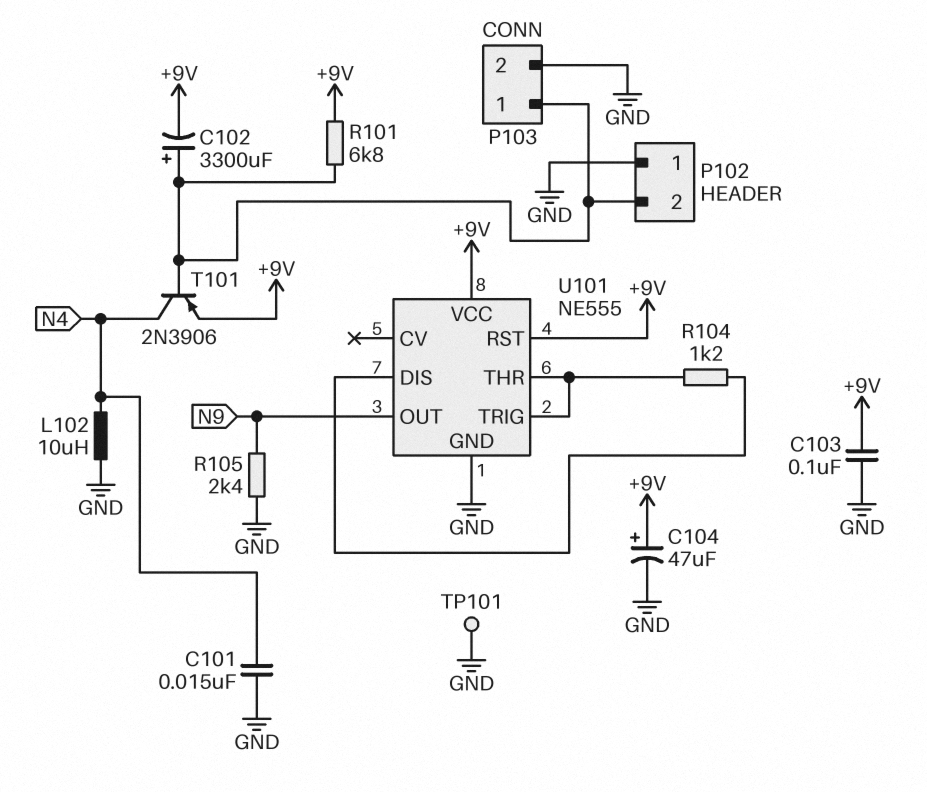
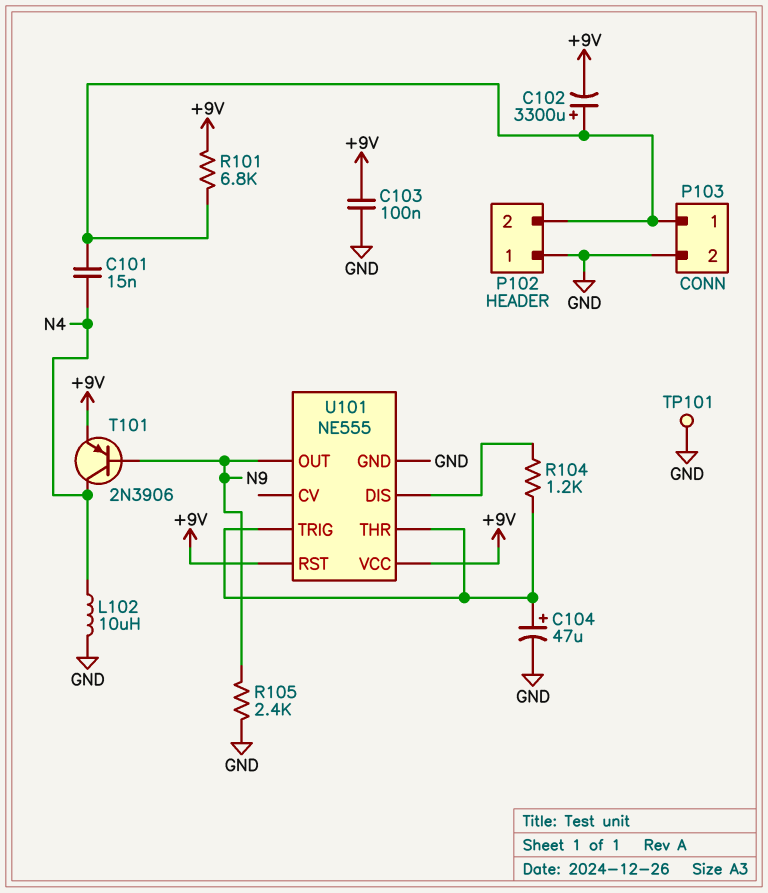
C101: 15nF (GND, N4) -> 15nF (N4, P102/2)
C104: 47uF (plus +9V, minus GND) -> 47uF (plus U101/THR, minus GND)
T101: PNP 2N3906 (B P102/2, C N4, E +9V) -> PNP 2N3906 (B N9, C N4, E +9V)

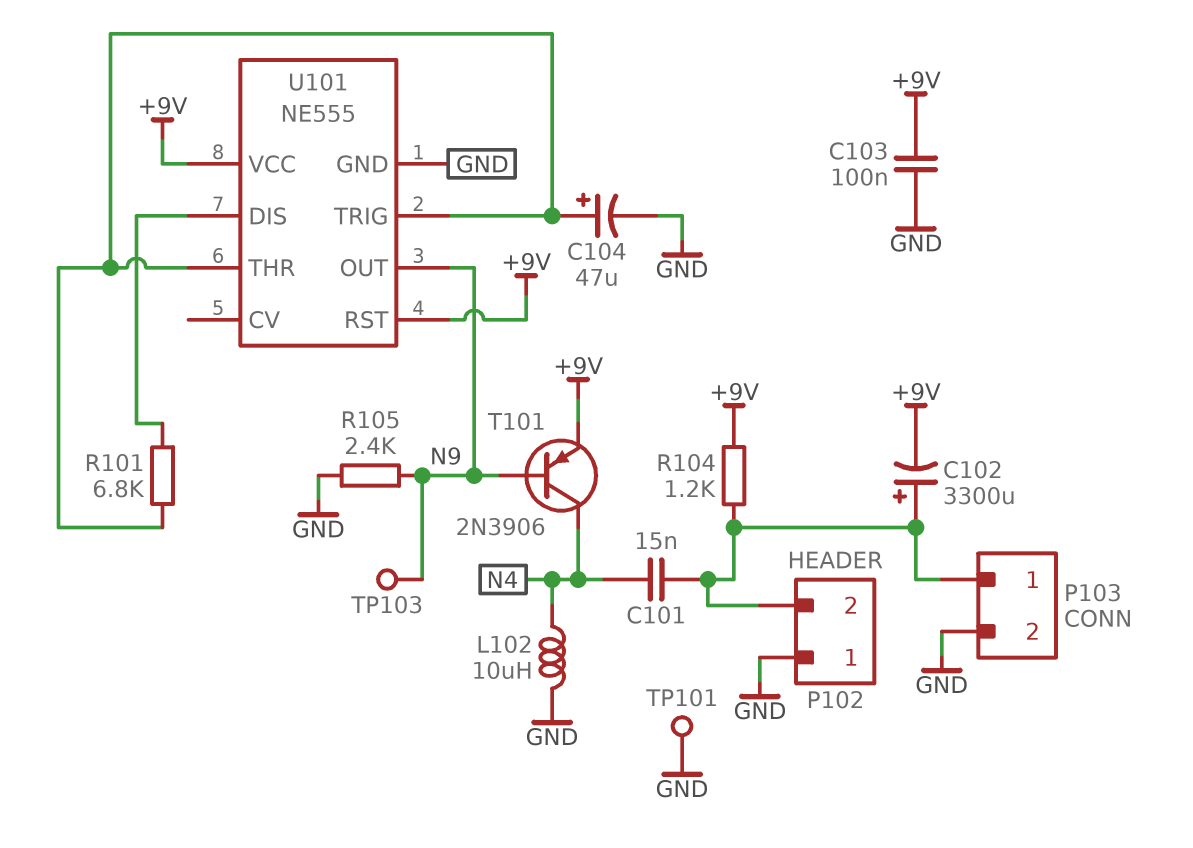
R101: 6.8k (+9V, P102/2) -> 6.8k (U101/DIS, U101/THR)
R104: 1.2k (U101/DIS, U101/THR) -> 1.2k (+9V, P102/2)
TP103: none -> test point (N9)

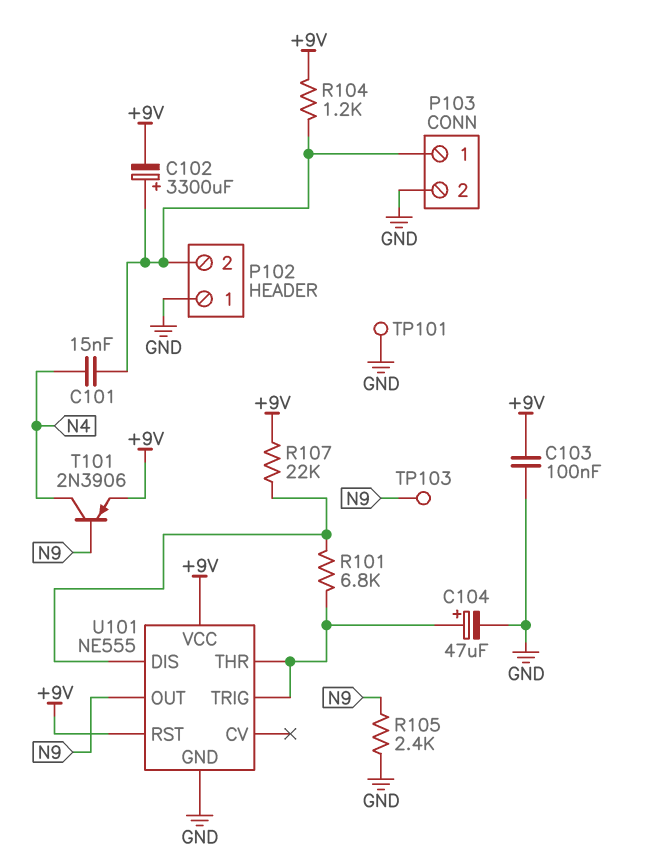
L102: 10uH (GND, N4) -> none
R107: none -> 22k (+9V, U101/DIS)

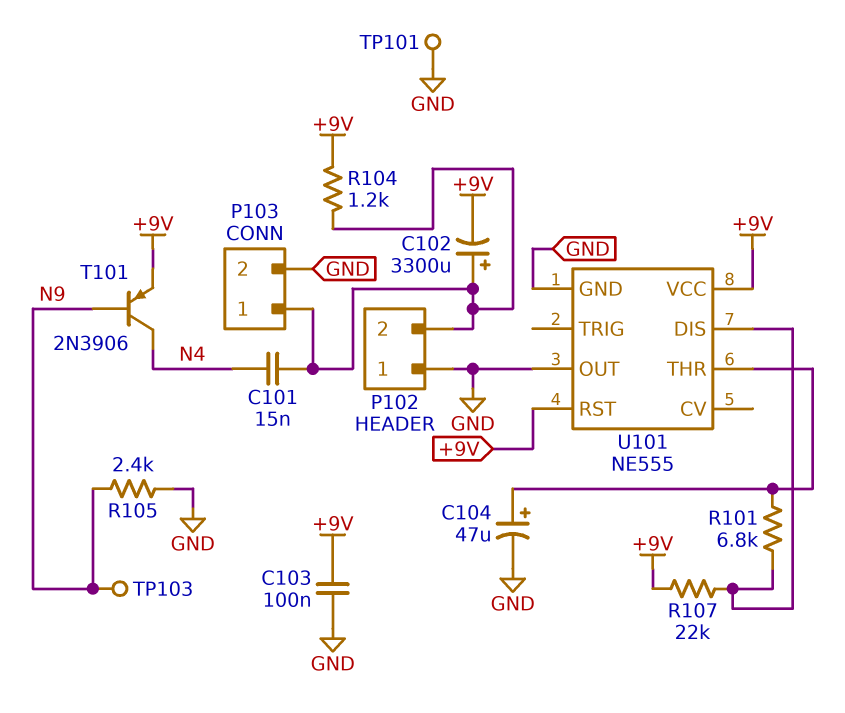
U101 pin OUT: N9 -> GND
U101 pin TRIG: U101/THR -> none

